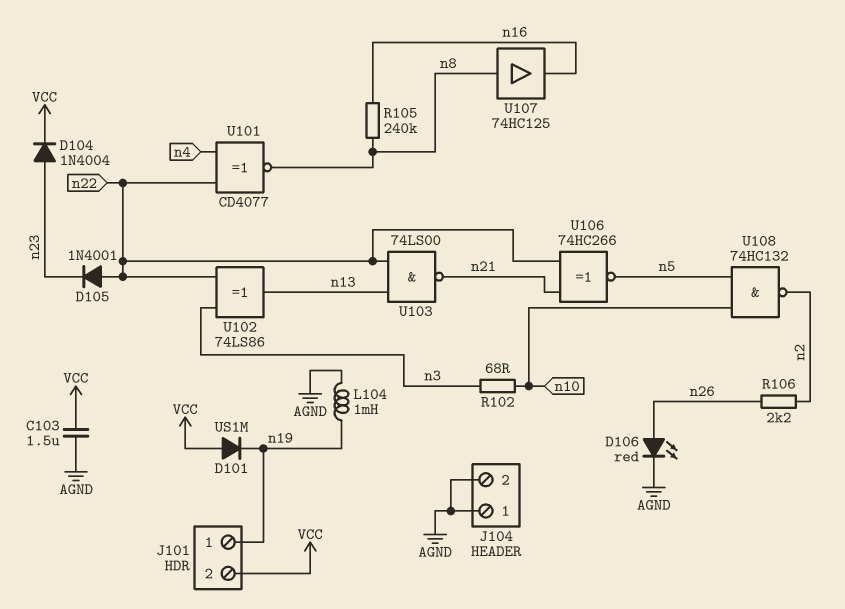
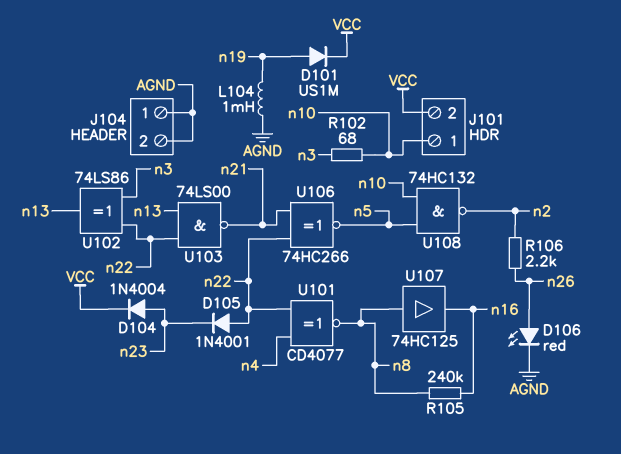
C103: 1.5uF (AGND, VCC) -> none
D101: diode US1M (A VCC, K n19) -> diode US1M (A n19, K VCC)
J101 pin 1: n19 -> n10

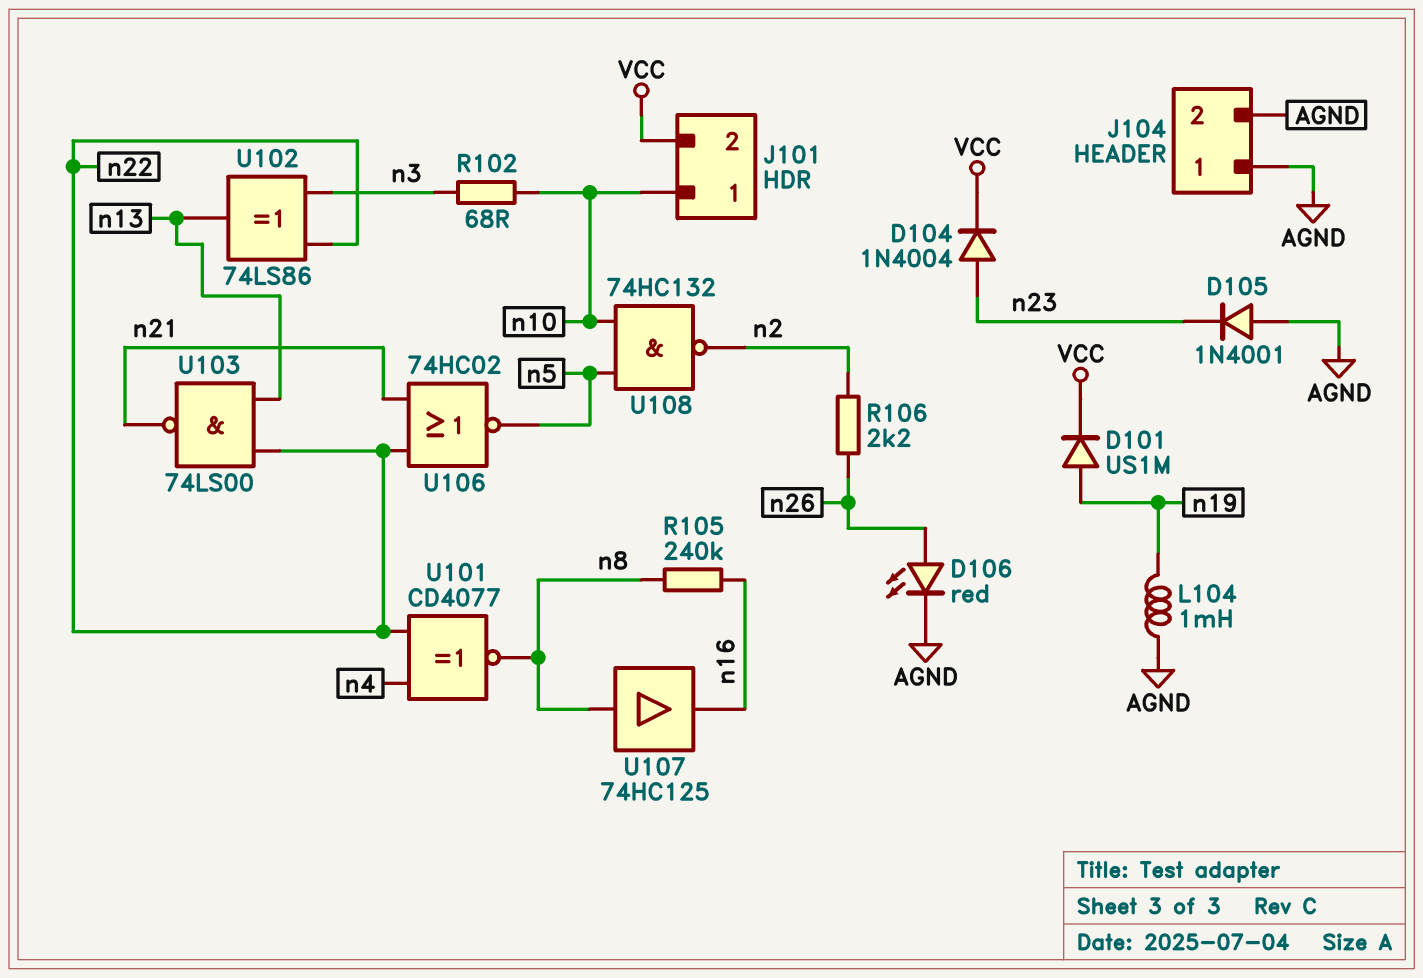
D105: diode 1N4001 (A n22, K n23) -> diode 1N4001 (A AGND, K n23)
U106: XNOR 74HC266 (in n21, in n22, out n5) -> NOR 74HC02 (in n21, in n22, out n5)

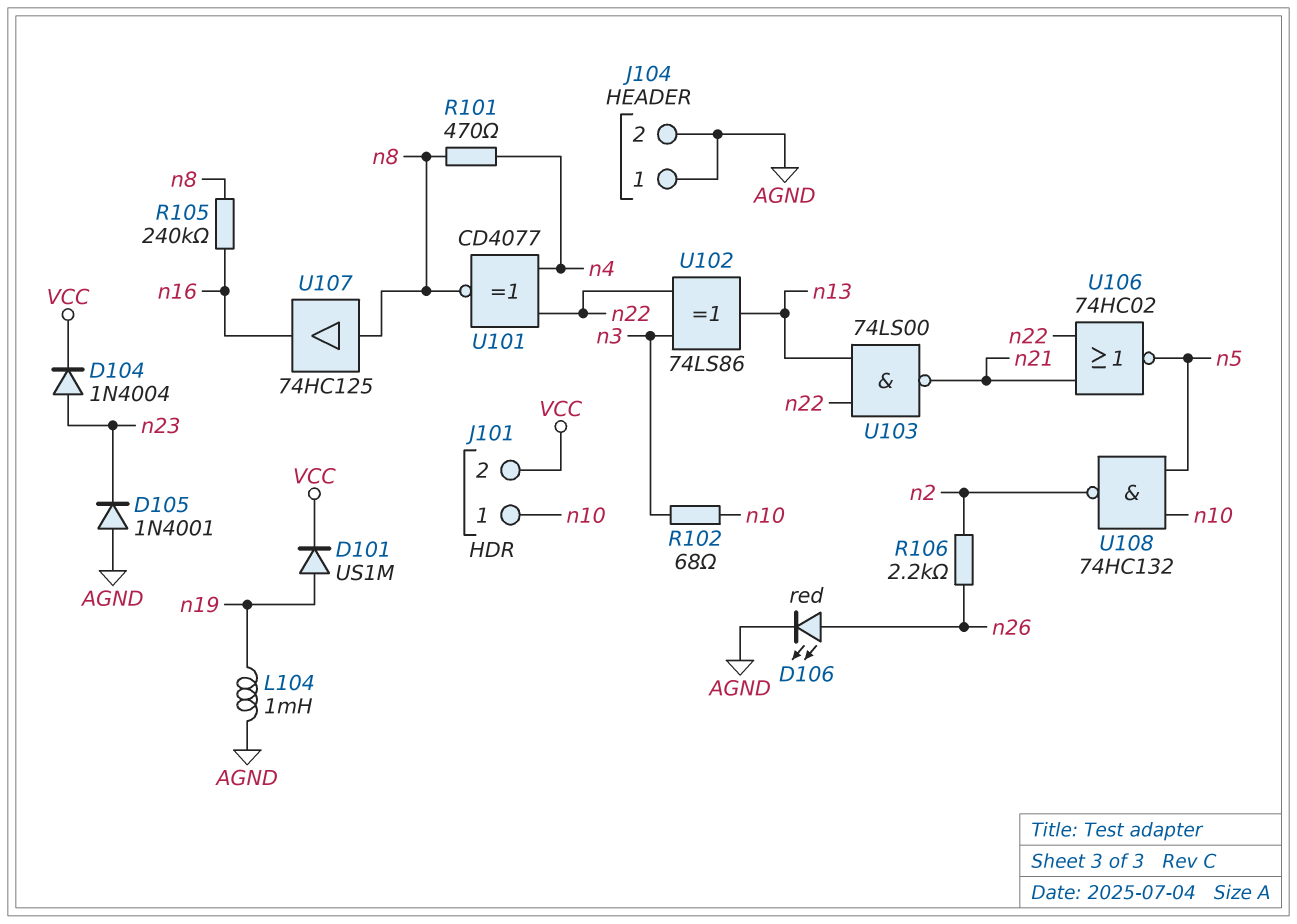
R101: none -> 470 (n4, n8)

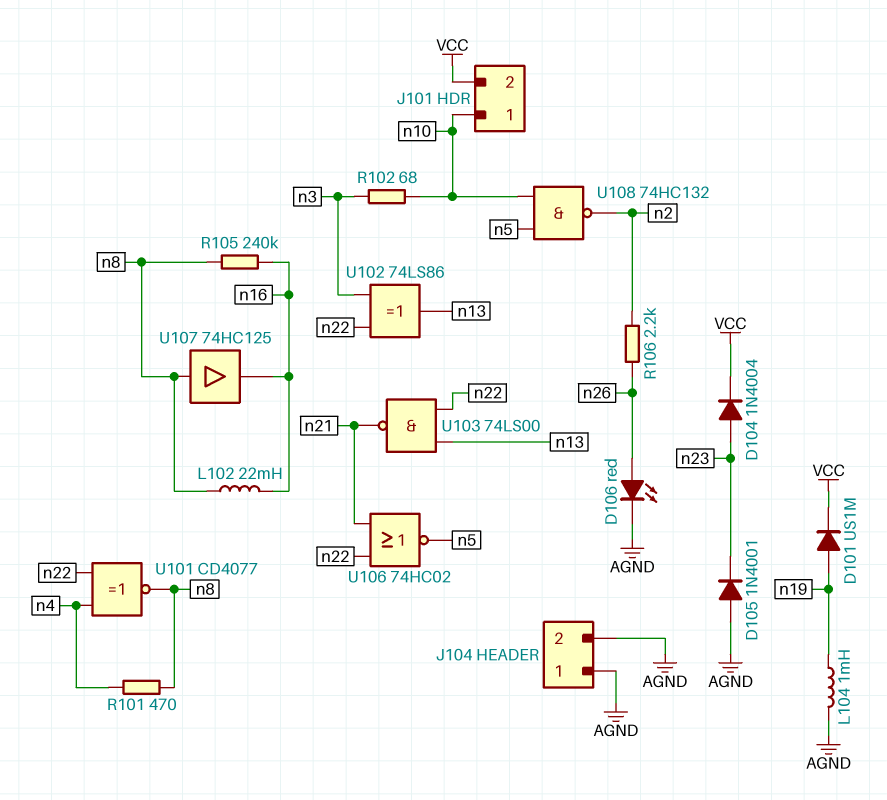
L102: none -> 22mH (n8, n16)

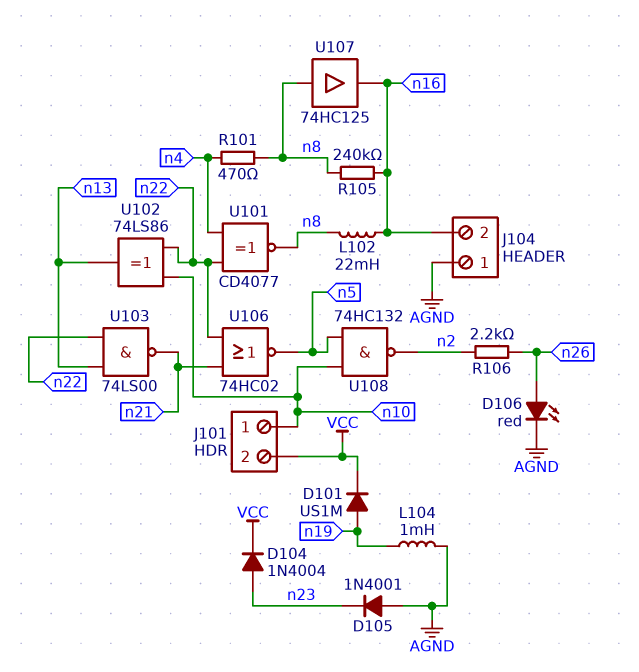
J104 pin 2: AGND -> n16
R102: 68 (n3, n10) -> none
U102: XOR 74LS86 (in n3, in n22, out n13) -> XOR 74LS86 (in n10, in n22, out n13)

